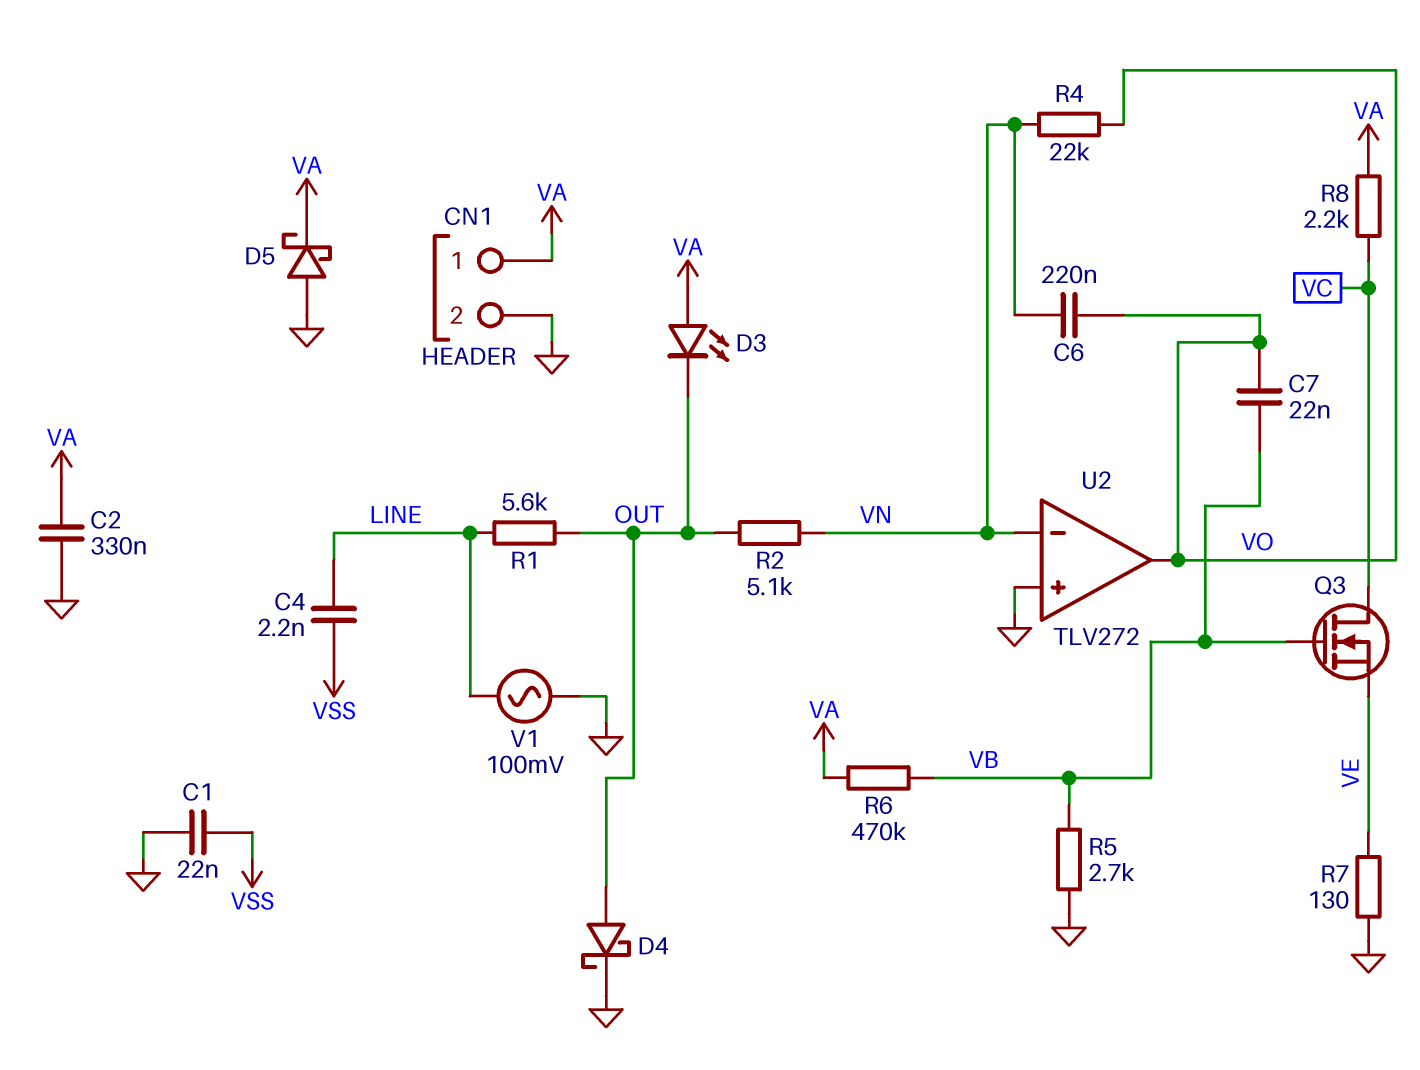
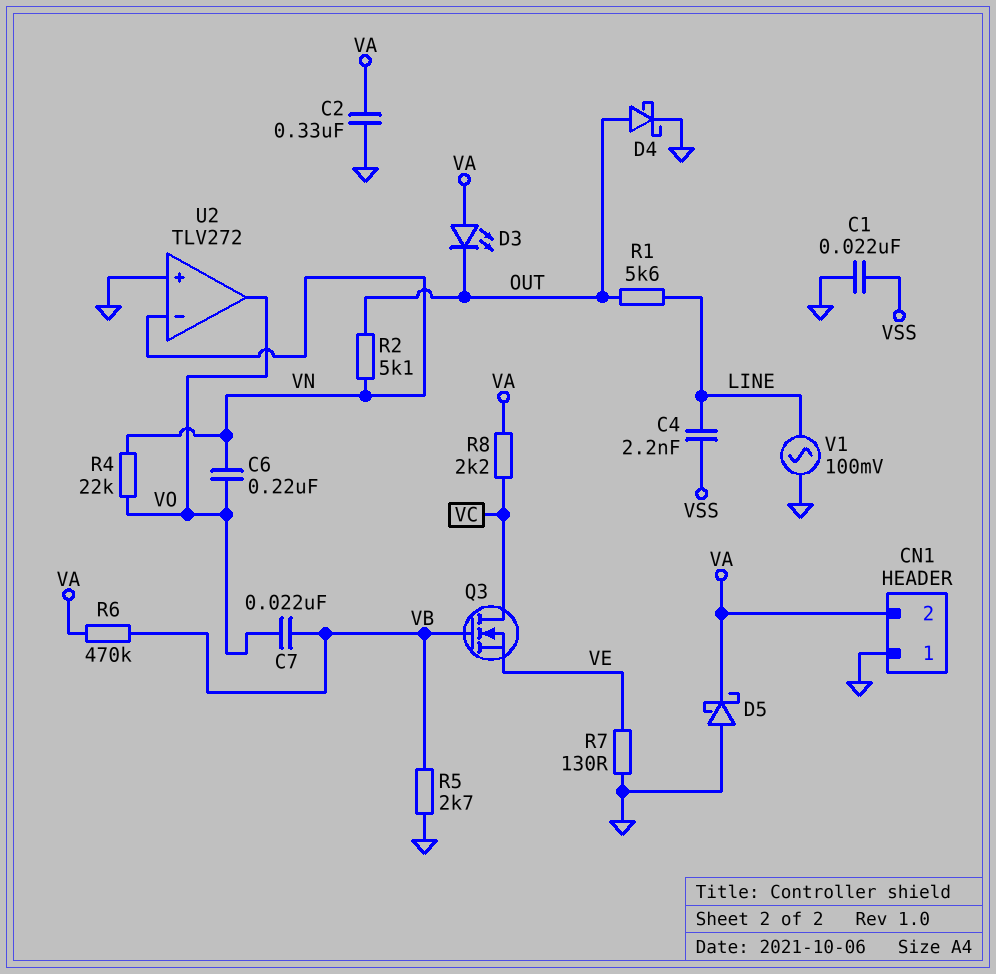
CN1 pin 1: VA -> GND
CN1 pin 2: GND -> VA

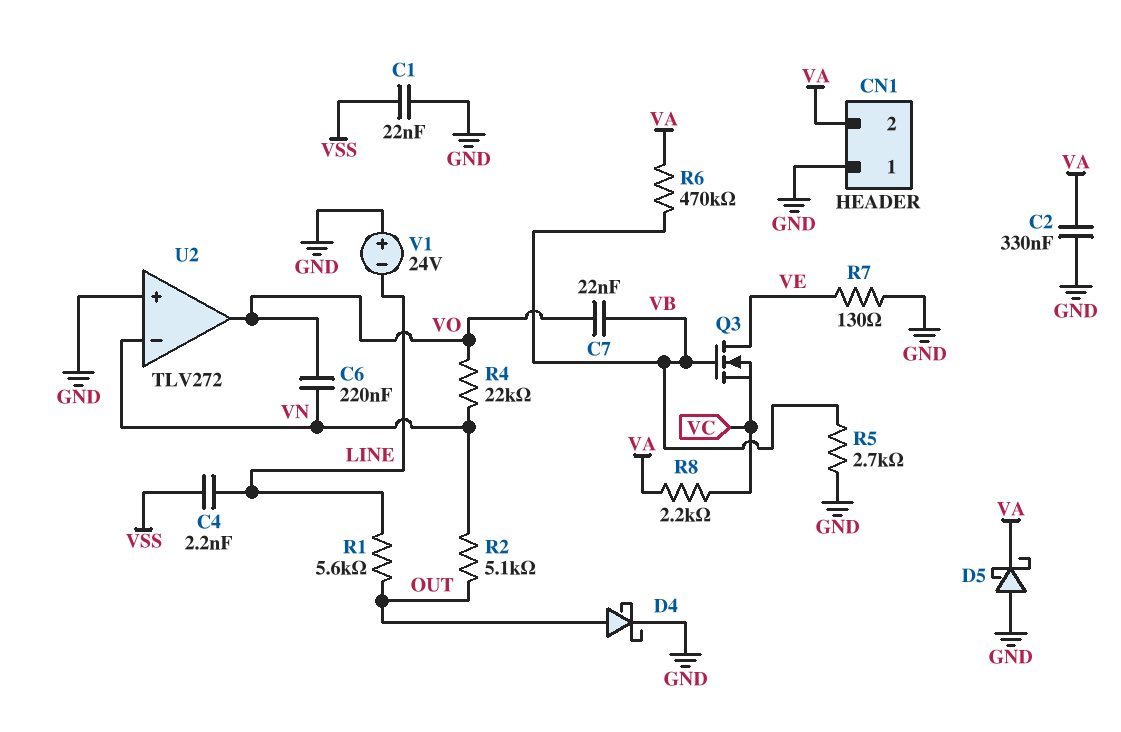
D3: LED (A VA, K OUT) -> none
Q3: NMOS (G VB, D VC, S VE) -> NMOS (G VB, D VE, S VC)
V1: AC 100mV (GND, LINE) -> 24V (plus GND, minus LINE)

